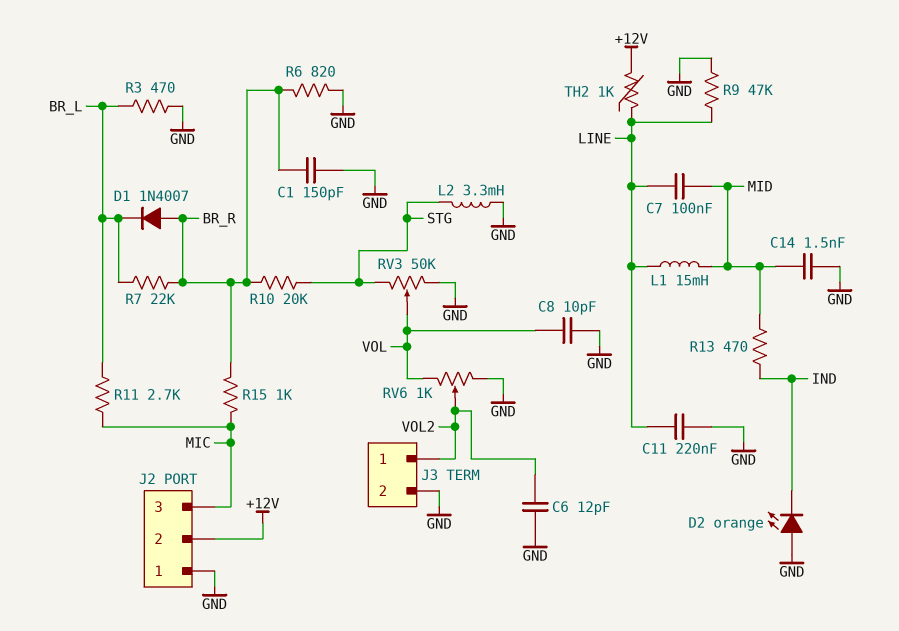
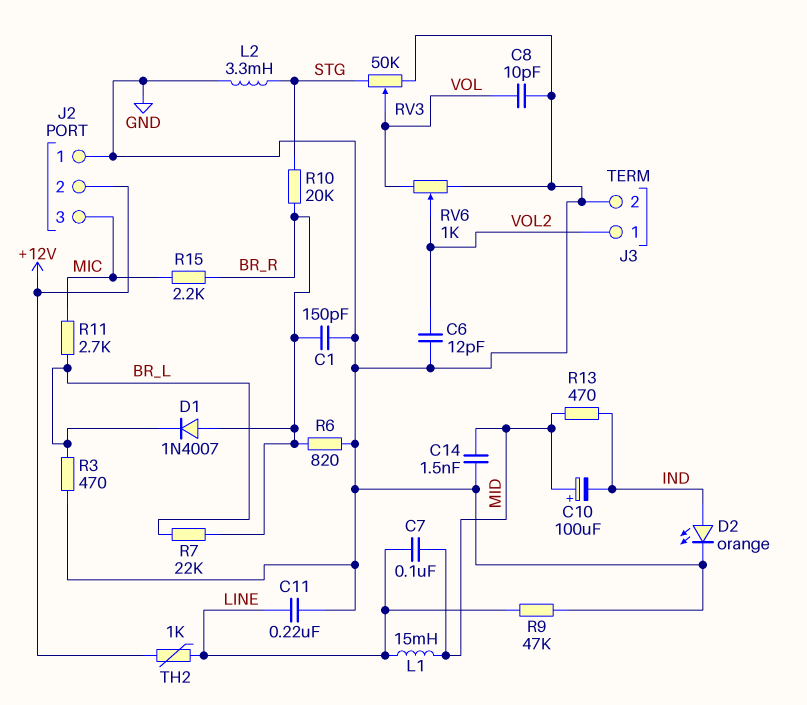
C10: none -> 100uF (plus MID, minus IND)
D2: LED orange (A GND, K IND) -> LED orange (A IND, K GND)
R15: 1k (BR_R, MIC) -> 2.2k (BR_R, MIC)

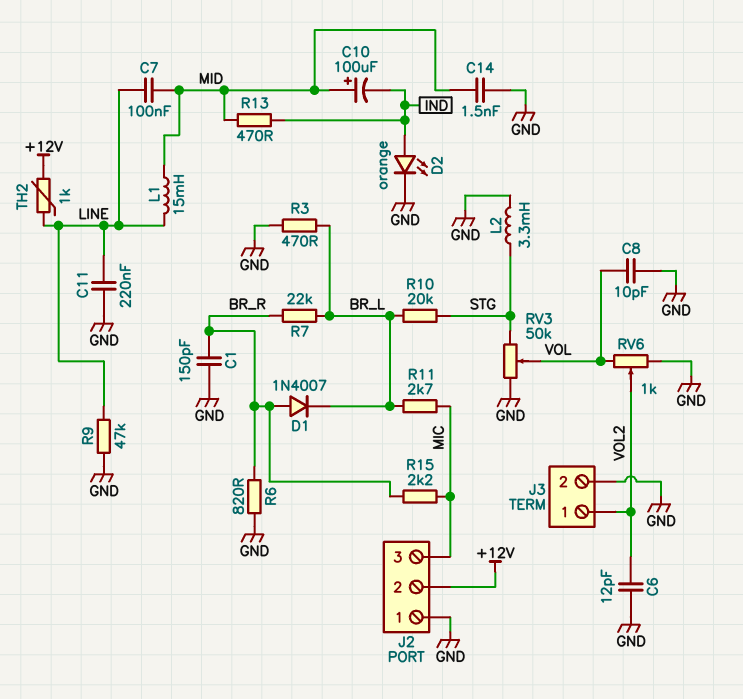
R10: 20k (BR_R, STG) -> 20k (BR_L, STG)

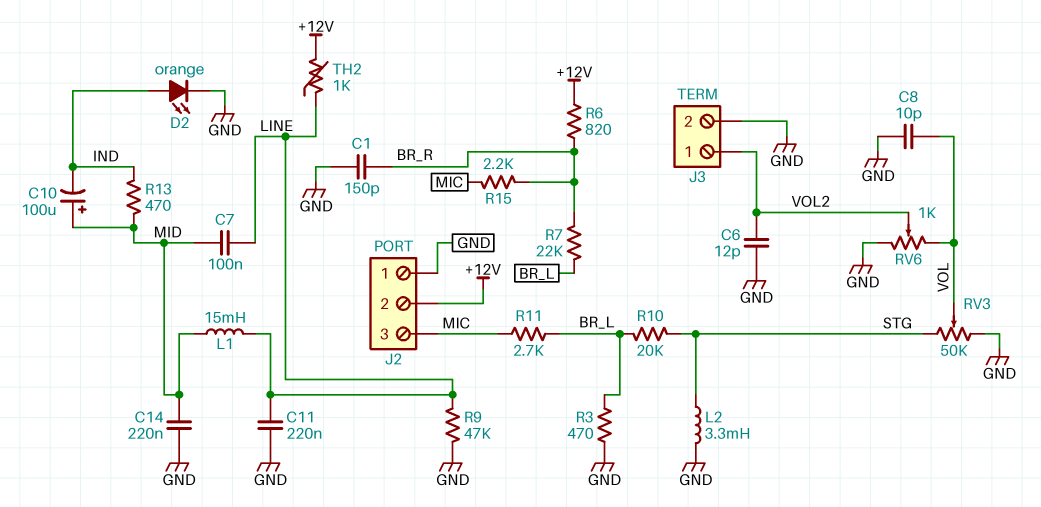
C14: 1.5nF (GND, MID) -> 220nF (GND, MID)
D1: diode 1N4007 (A BR_R, K BR_L) -> none
R6: 820 (BR_R, GND) -> 820 (+12V, BR_R)

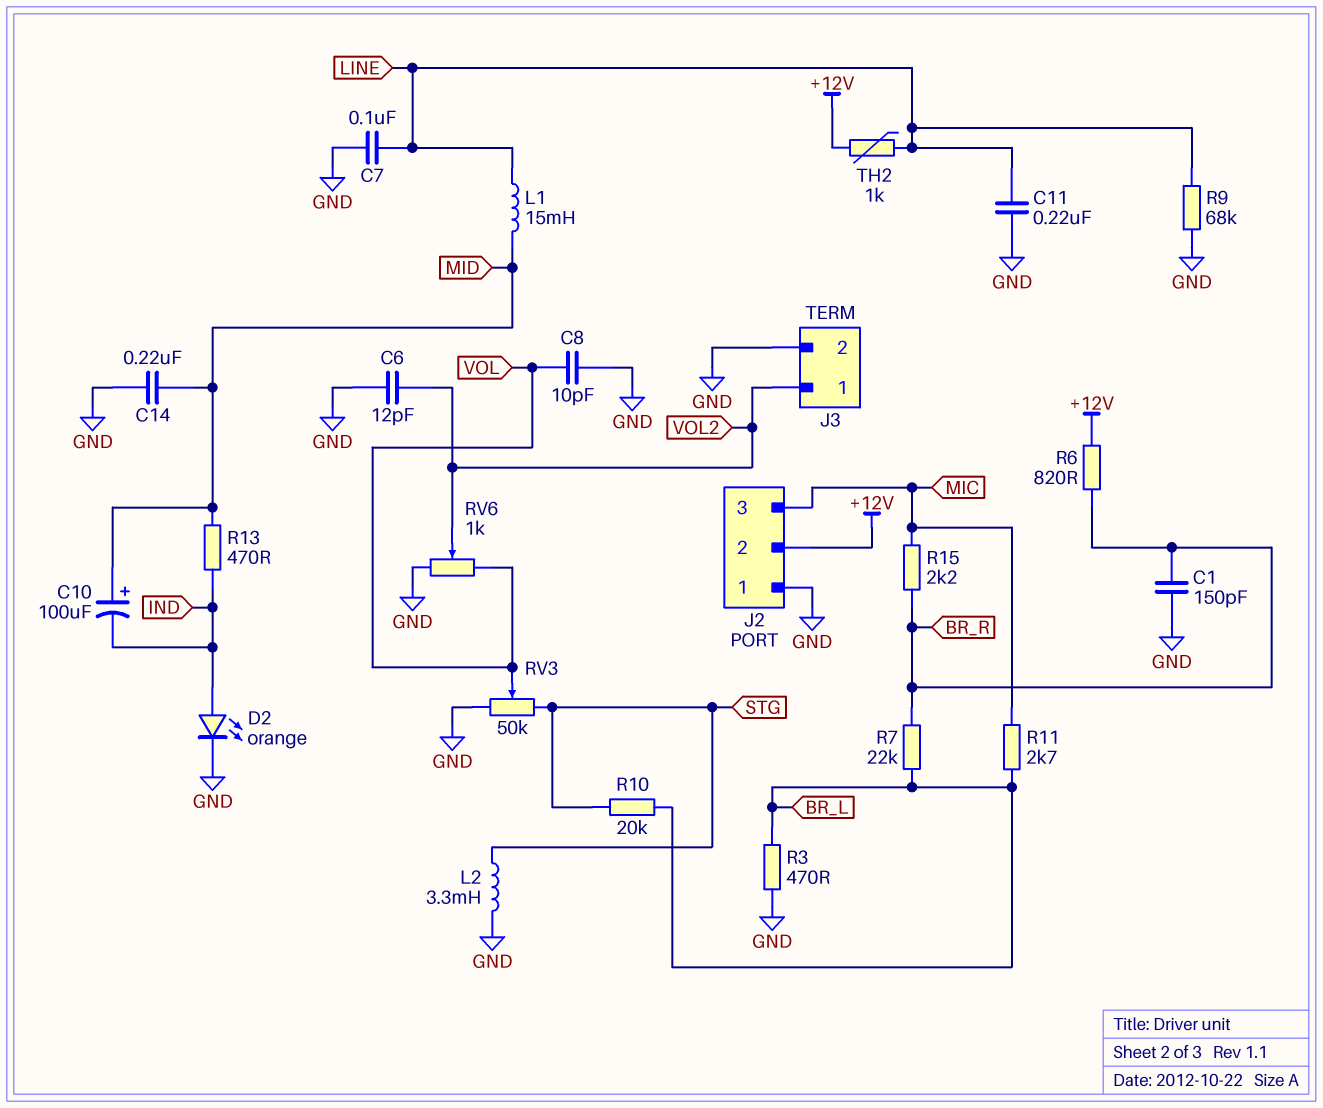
C7: 100nF (LINE, MID) -> 100nF (GND, LINE)
R9: 47k (GND, LINE) -> 68k (GND, LINE)

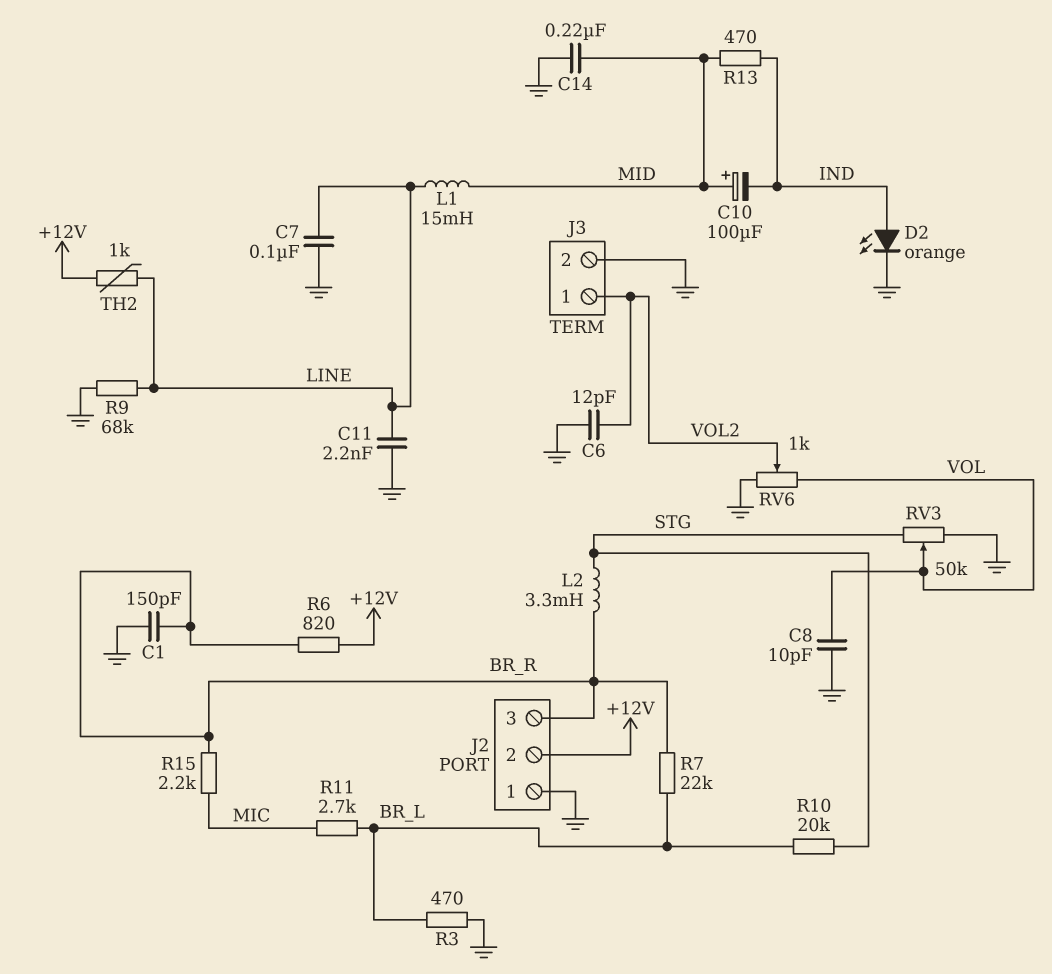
C11: 220nF (GND, LINE) -> 2.2nF (GND, LINE)
J2 pin 3: MIC -> BR_R
L2: 3.3mH (GND, STG) -> 3.3mH (BR_R, STG)

